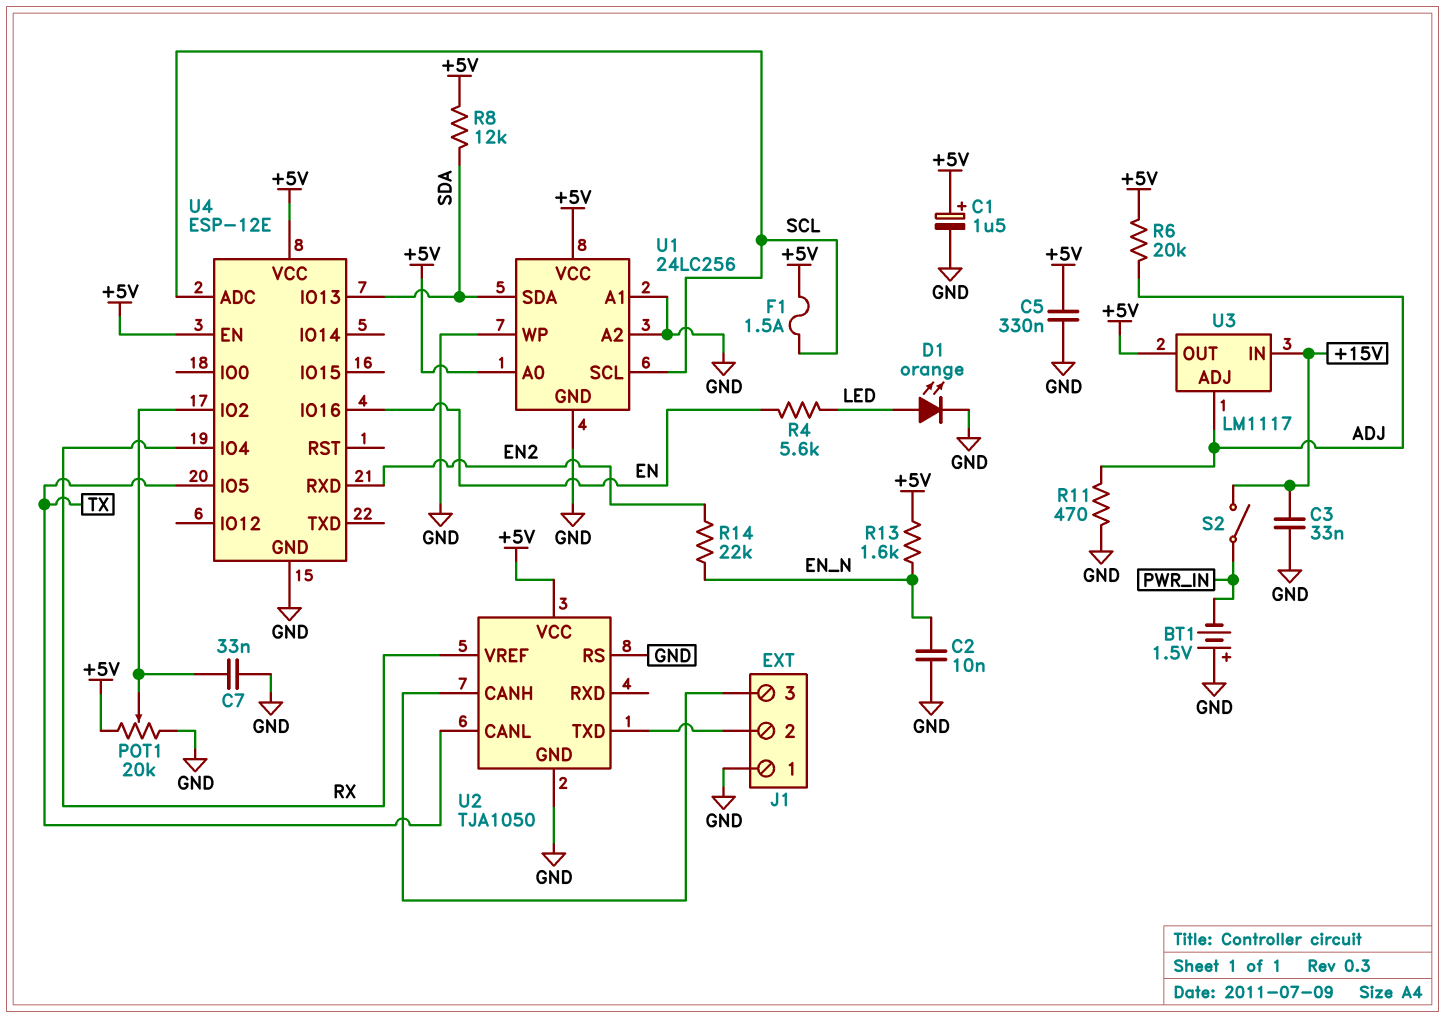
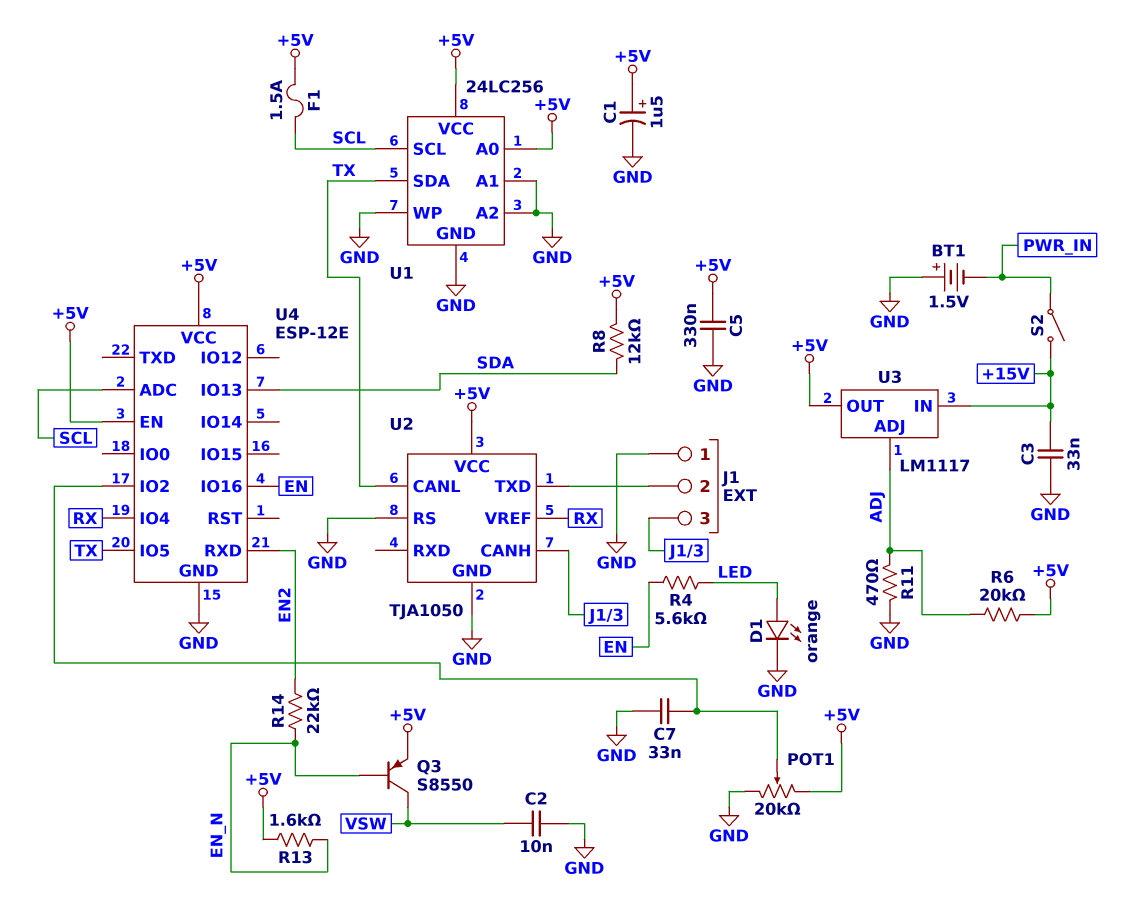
C2: 10nF (EN_N, GND) -> 10nF (GND, VSW)
Q3: none -> PNP S8550 (B EN_N, C VSW, E +5V)
U1 pin SDA: SDA -> TX

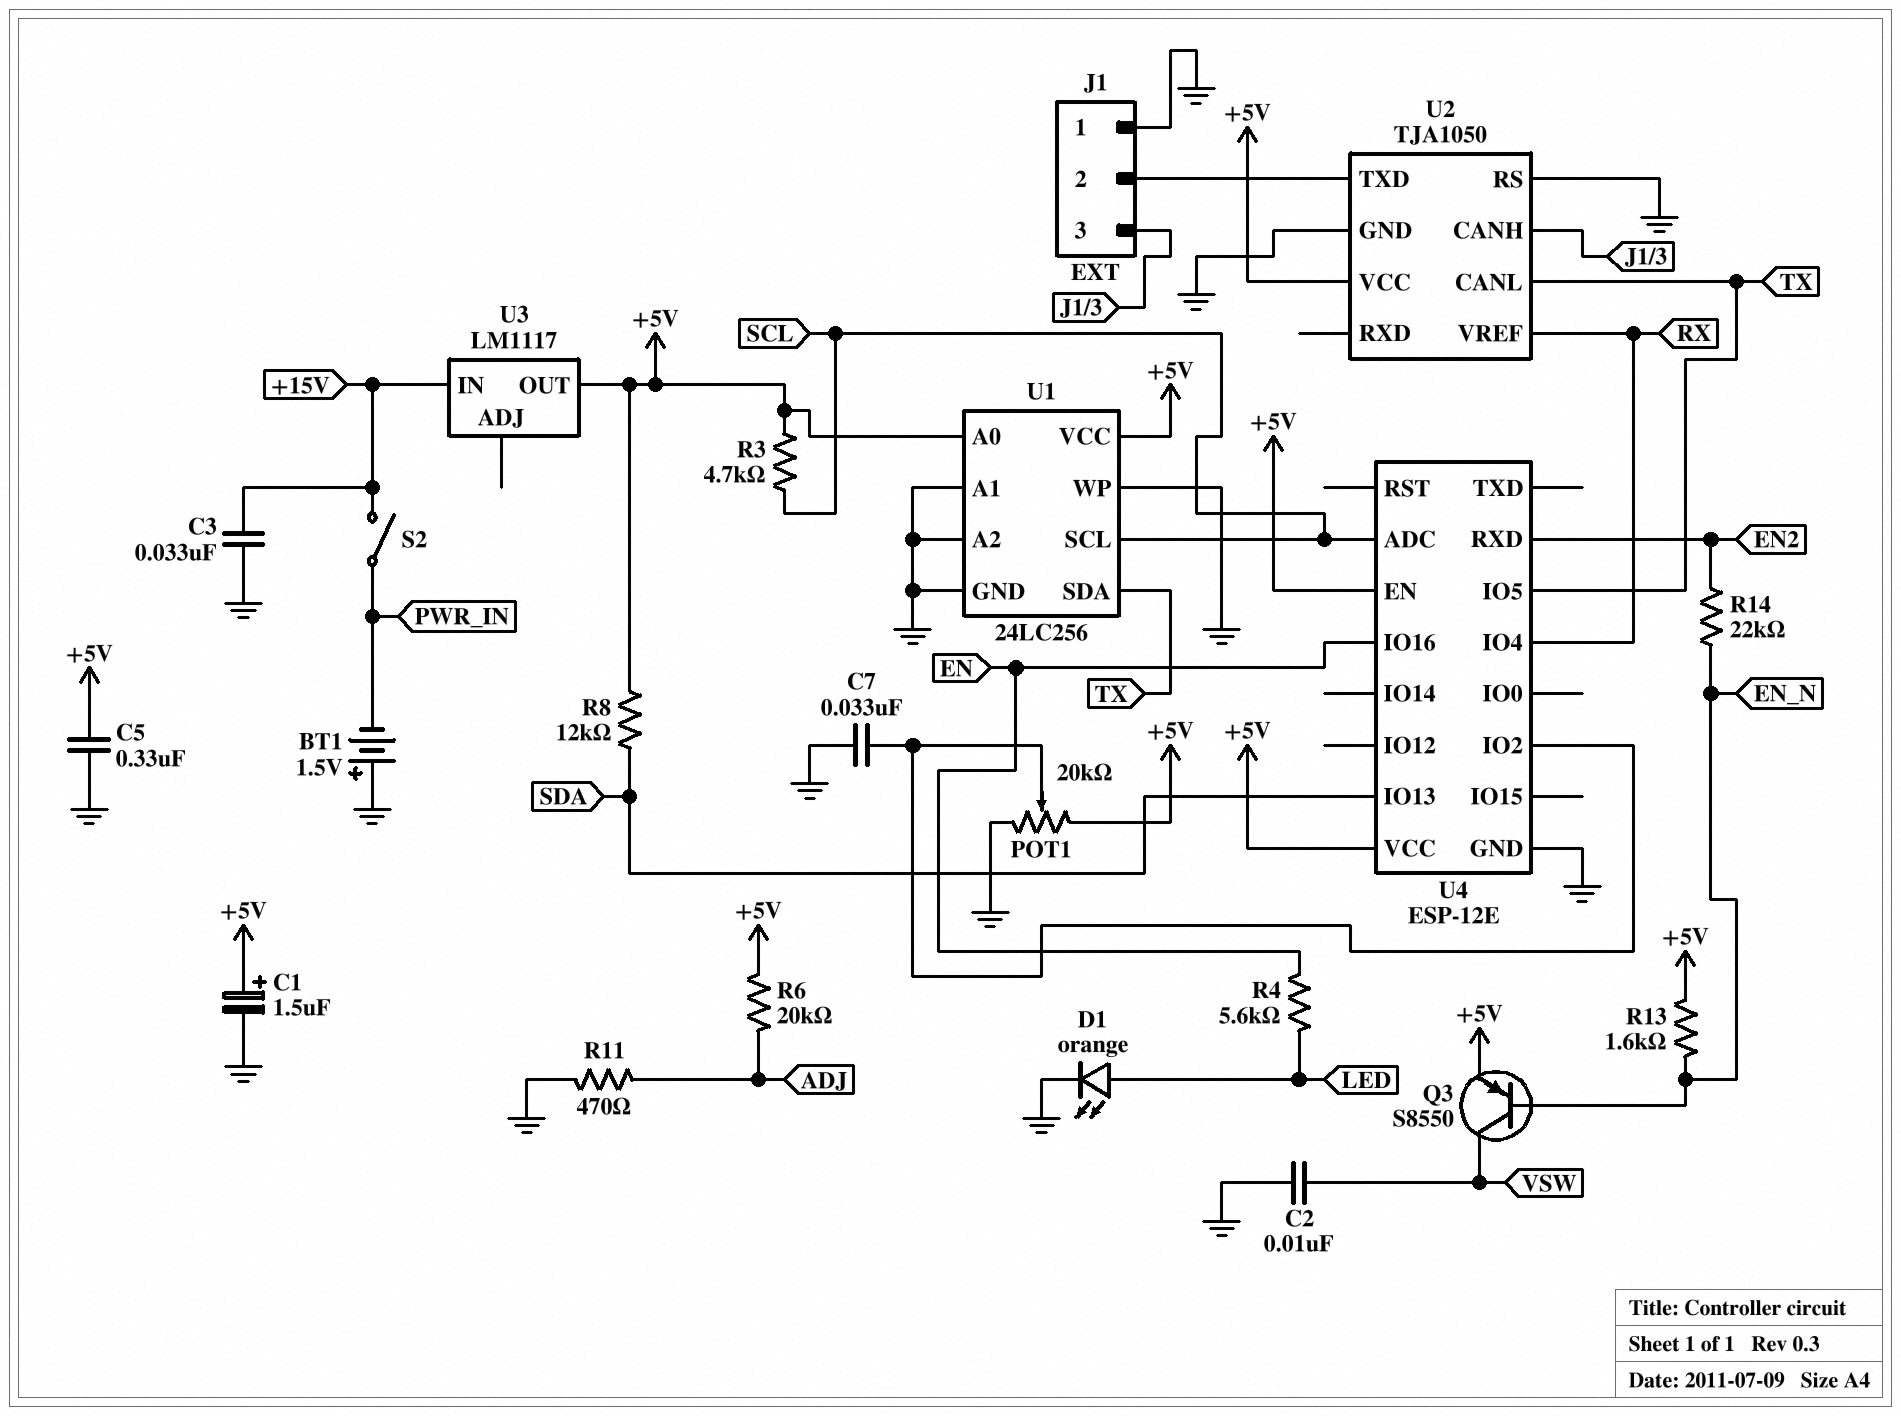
F1: 1.5A (+5V, SCL) -> none
R3: none -> 4.7k (+5V, SCL)
U3 pin ADJ: ADJ -> none

